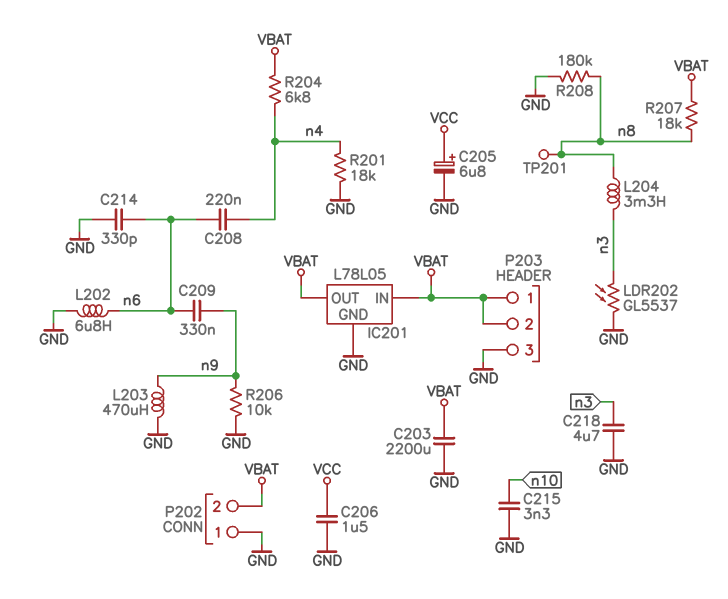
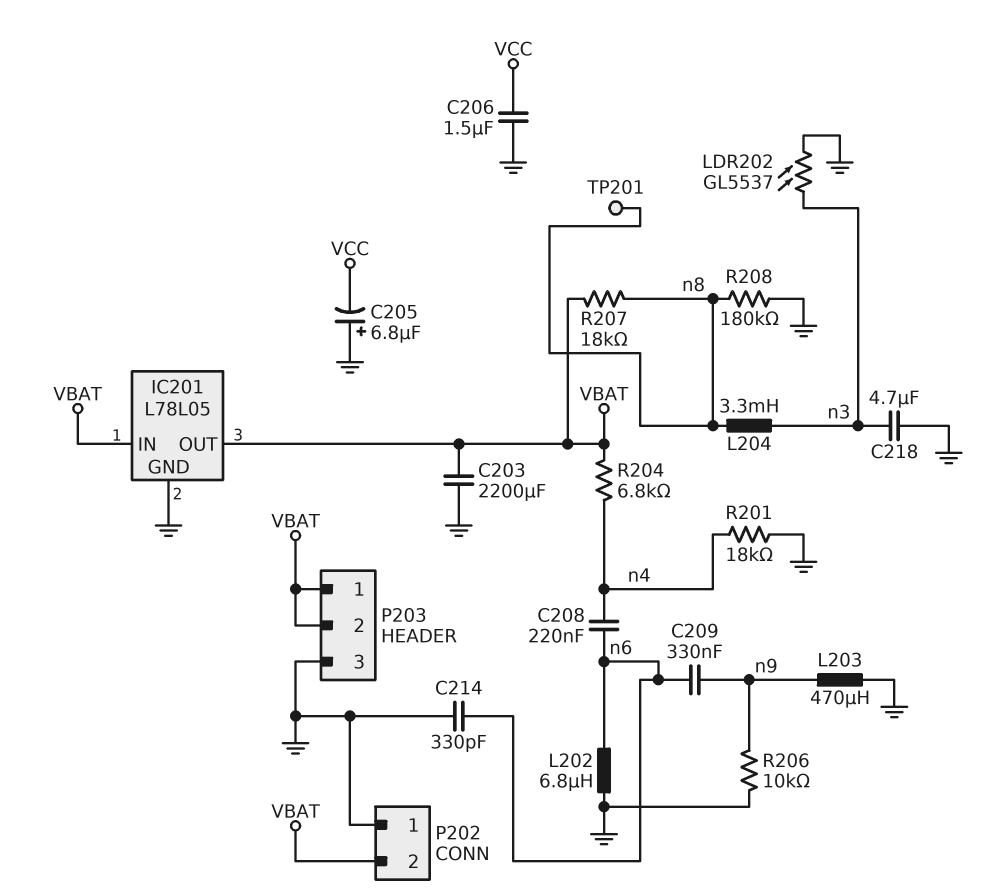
C205: 6.8uF (plus VCC, minus GND) -> 6.8uF (plus GND, minus VCC)
C215: 3.3nF (GND, n10) -> none

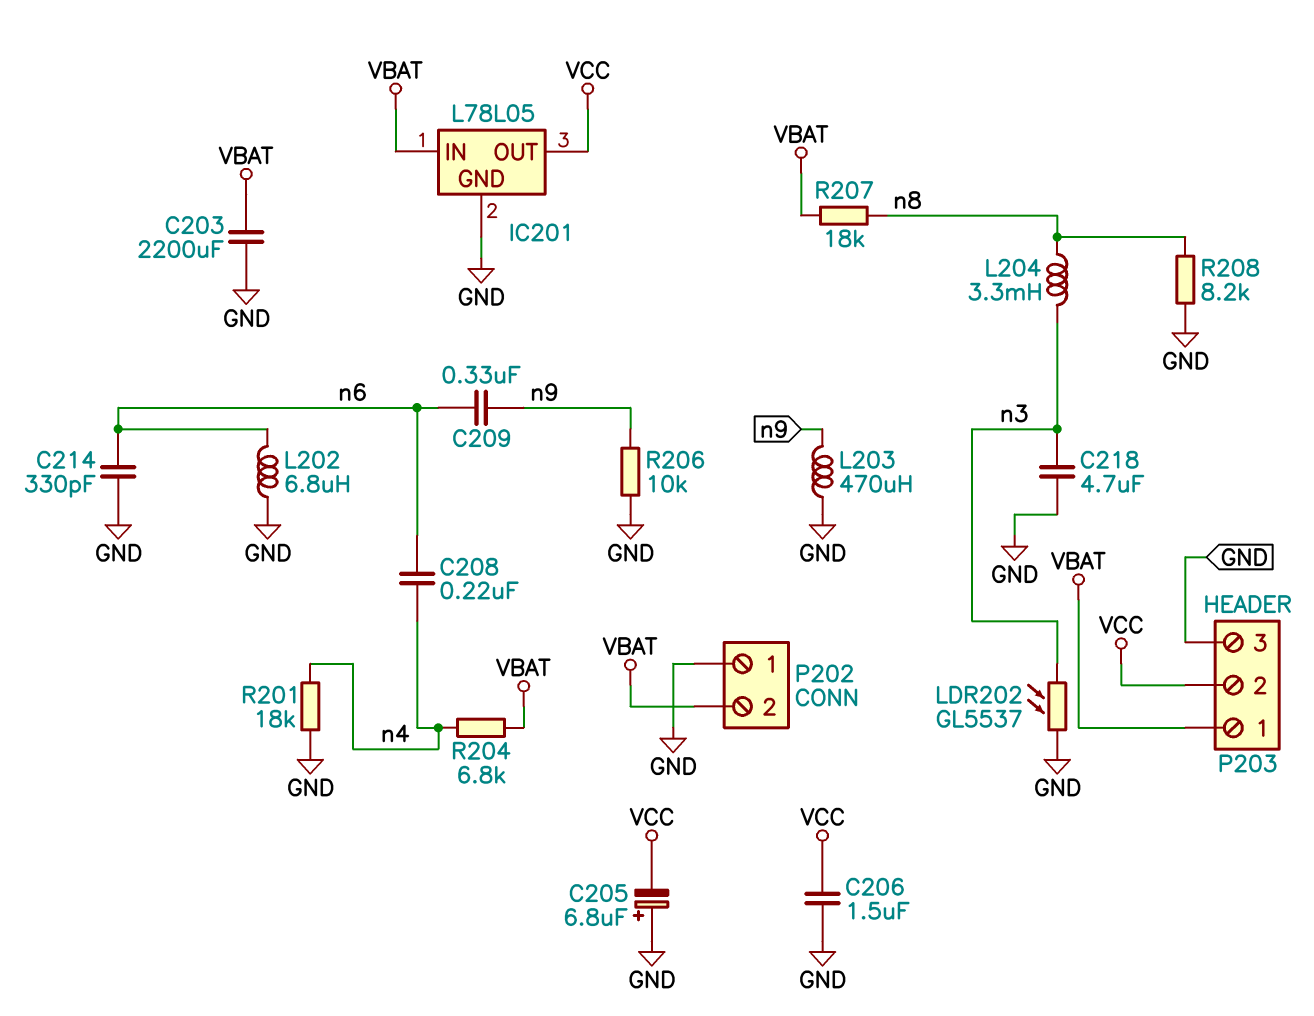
IC201 pin OUT: VBAT -> VCC
P203 pin 2: VBAT -> VCC
R208: 180k (GND, n8) -> 8.2k (GND, n8)
TP201: test point (n8) -> none

